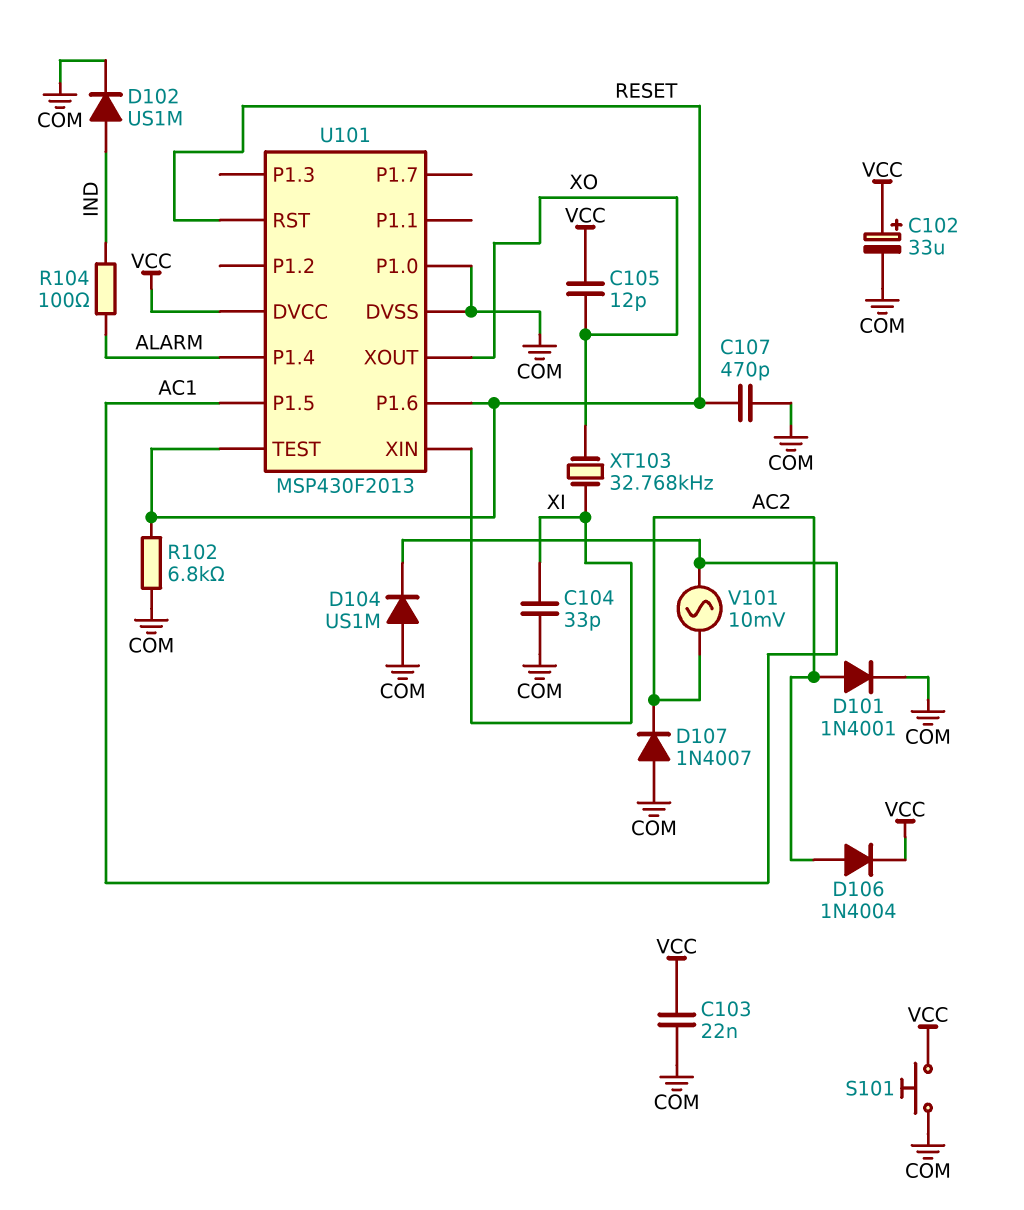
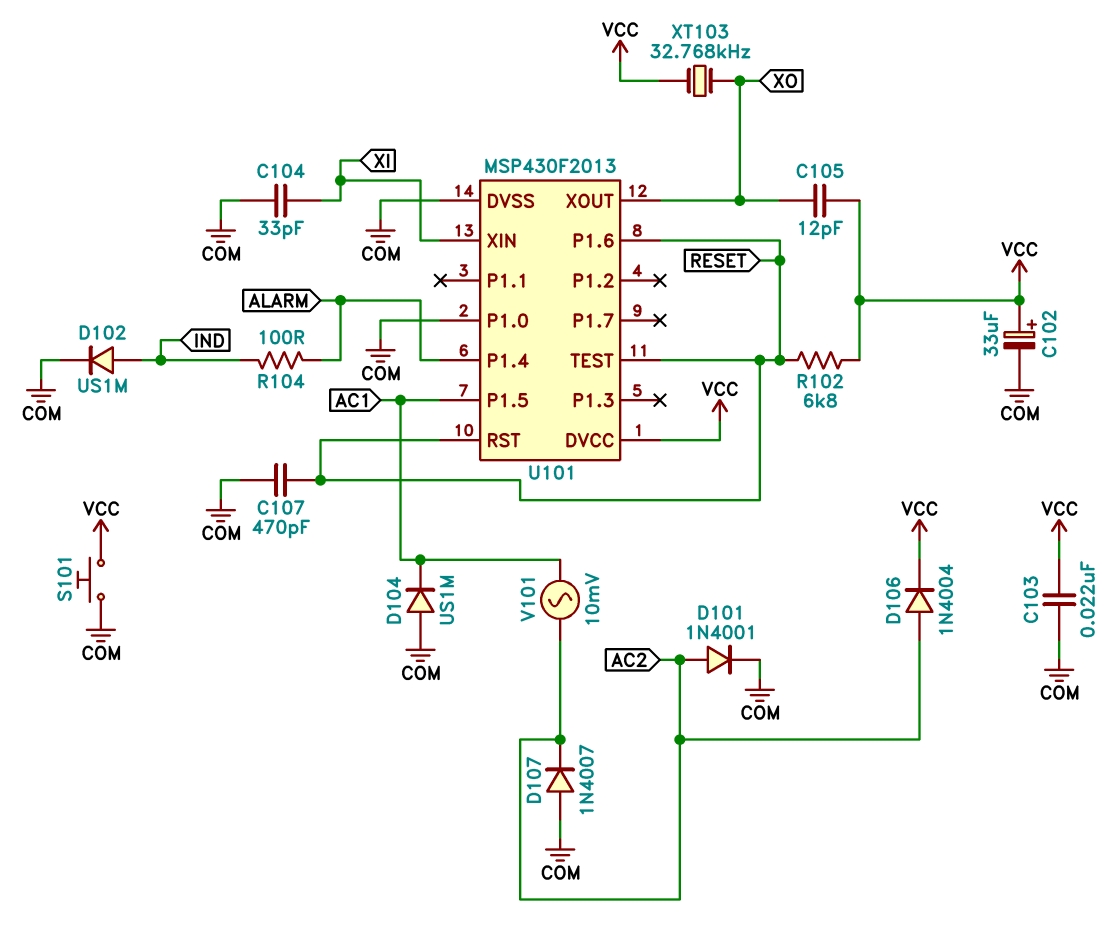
R102: 6.8k (COM, RESET) -> 6.8k (RESET, VCC)
XT103: 32.768kHz (XI, XO) -> 32.768kHz (VCC, XO)

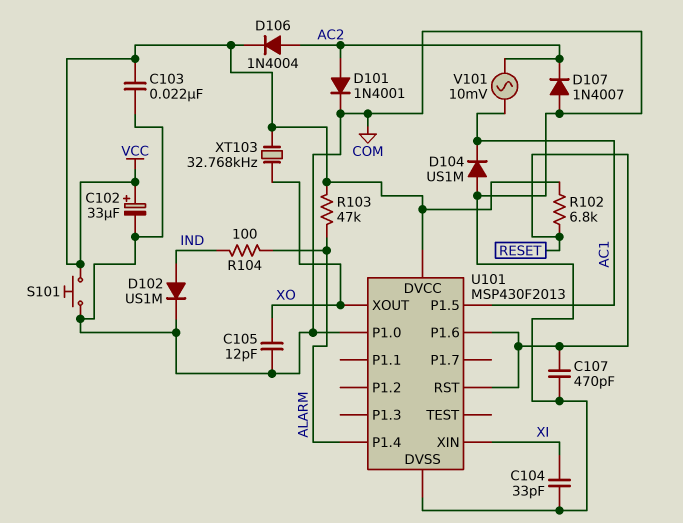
C105: 12pF (VCC, XO) -> 12pF (COM, XO)
R103: none -> 47k (ALARM, VCC)
U101 pin TEST: RESET -> none

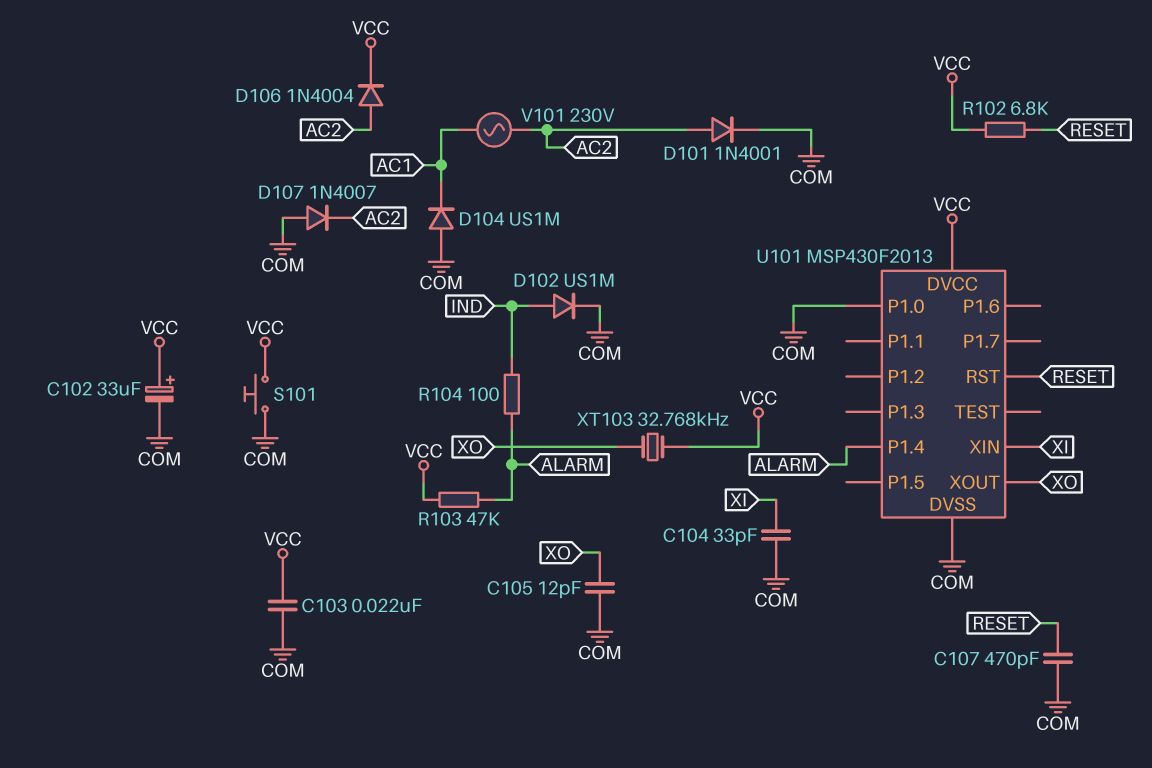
U101 pin P1.5: AC1 -> none
U101 pin P1.6: RESET -> none
V101: AC 10mV (AC1, AC2) -> AC 230V (AC1, AC2)

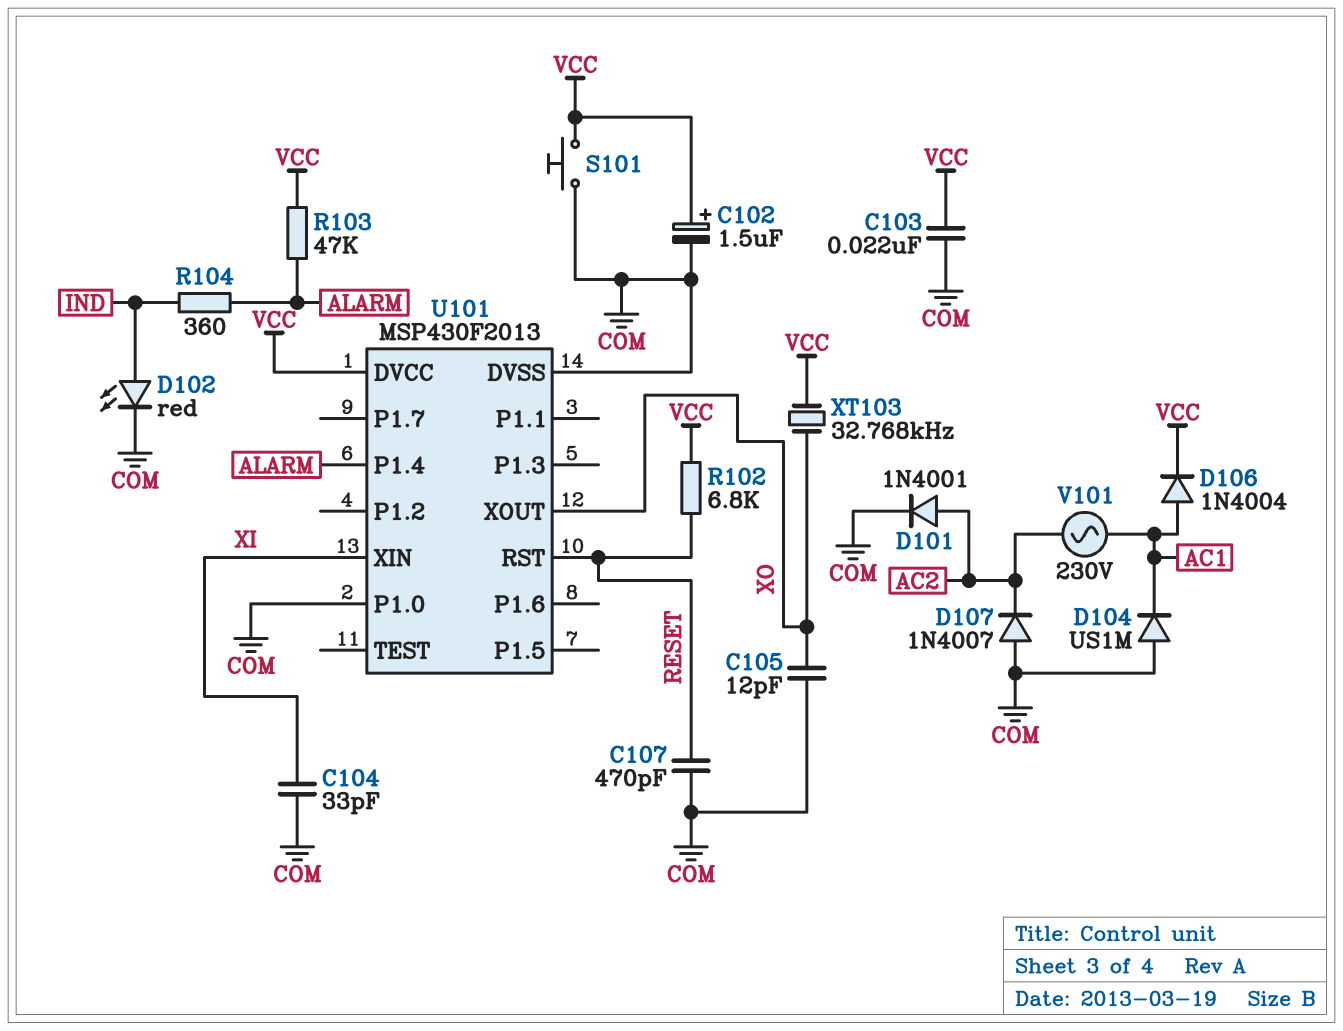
C102: 33uF (plus VCC, minus COM) -> 1.5uF (plus VCC, minus COM)
D102: diode US1M (A IND, K COM) -> LED red (A IND, K COM)
D106: diode 1N4004 (A AC2, K VCC) -> diode 1N4004 (A AC1, K VCC)
R104: 100 (ALARM, IND) -> 360 (ALARM, IND)

